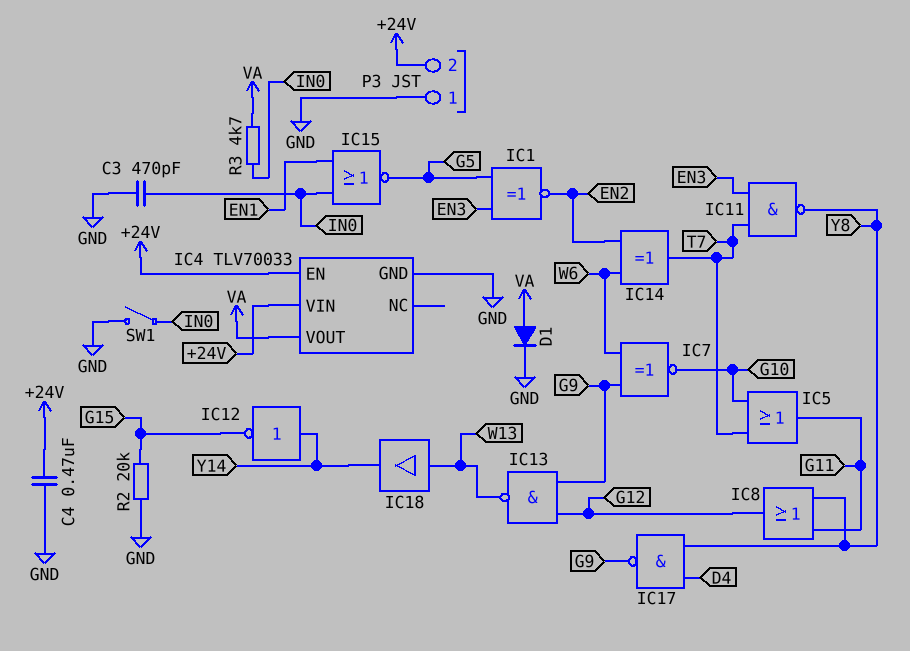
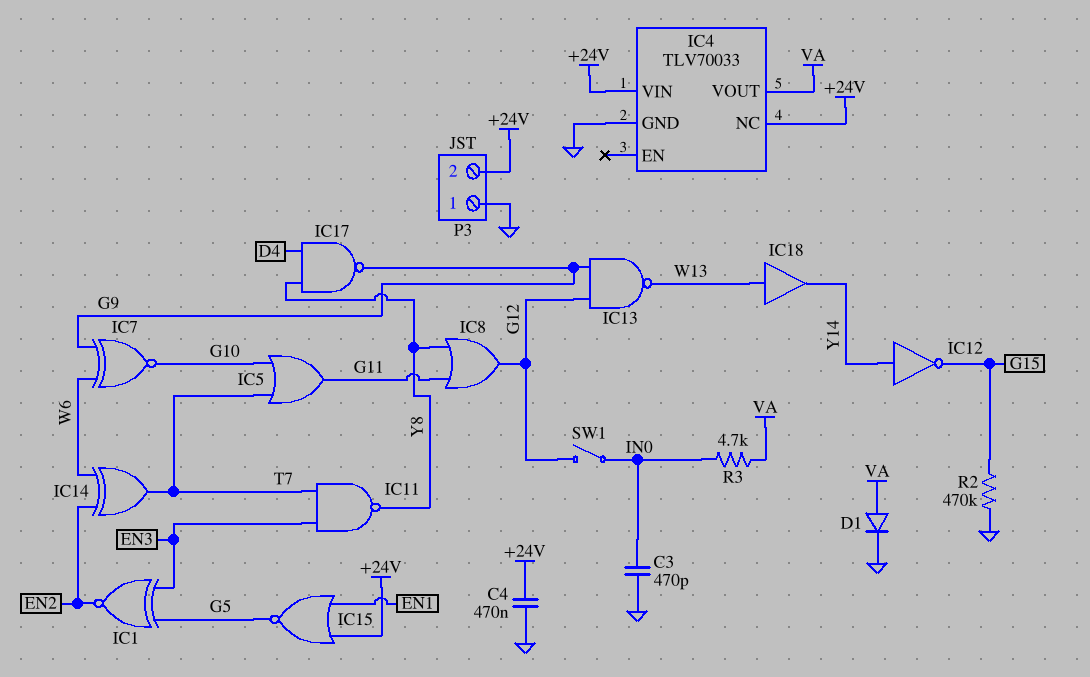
IC4 pin EN: +24V -> none
IC4 pin NC: none -> +24V
IC15: NOR (in EN1, in IN0, out G5) -> NOR (in +24V, in EN1, out G5)
R2: 20k (G15, GND) -> 470k (G15, GND)
SW1: switch (GND, IN0) -> switch (G12, IN0)

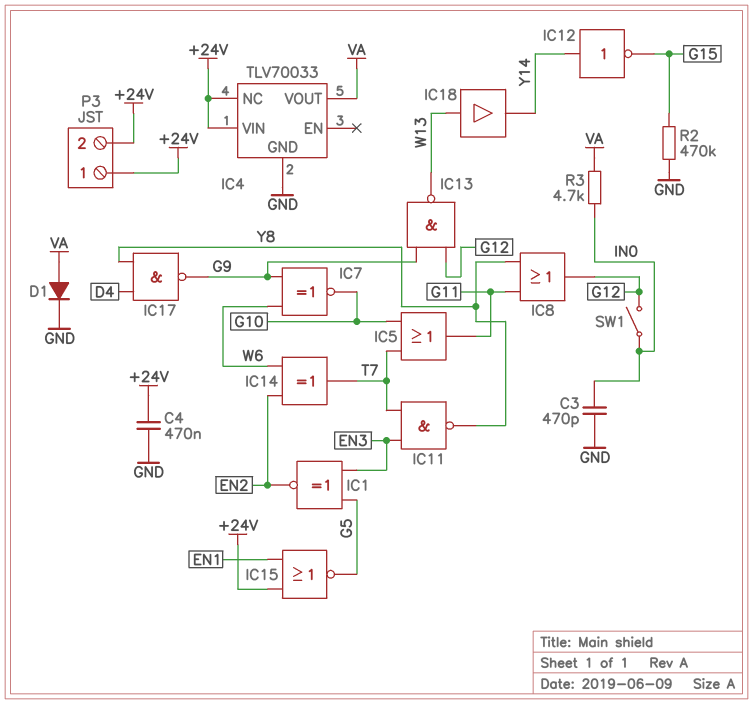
P3 pin 1: GND -> +24V

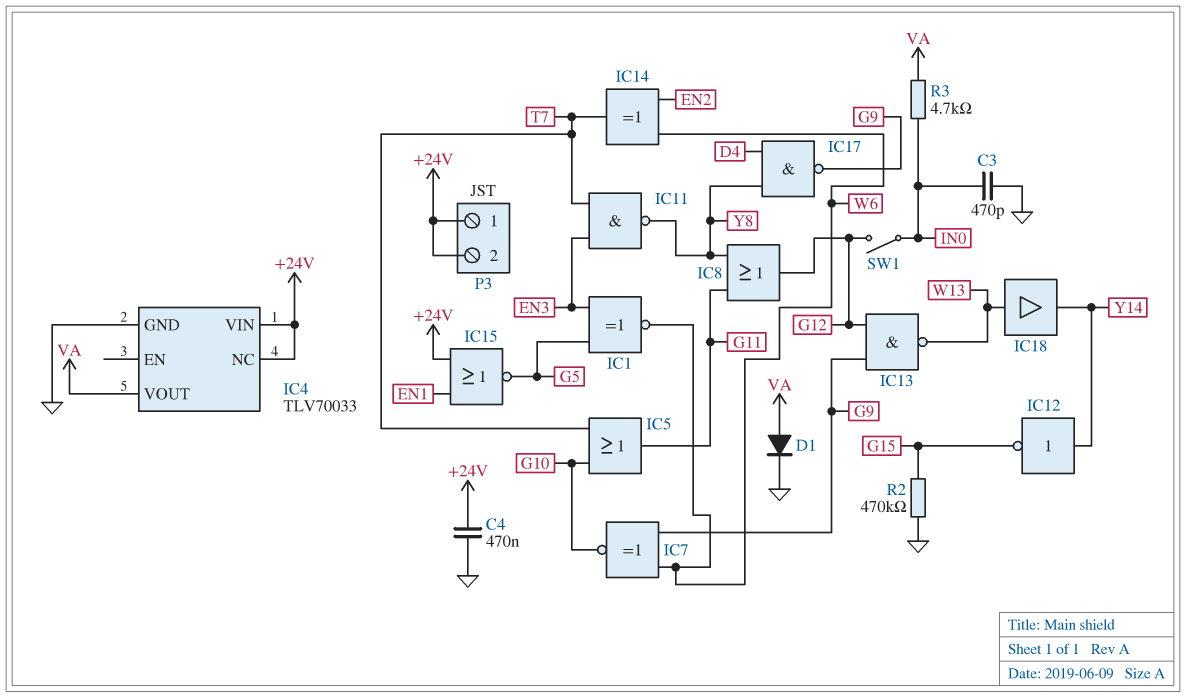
IC1: XNOR (in EN3, in G5, out EN2) -> XNOR (in EN3, in G5, out W6)

